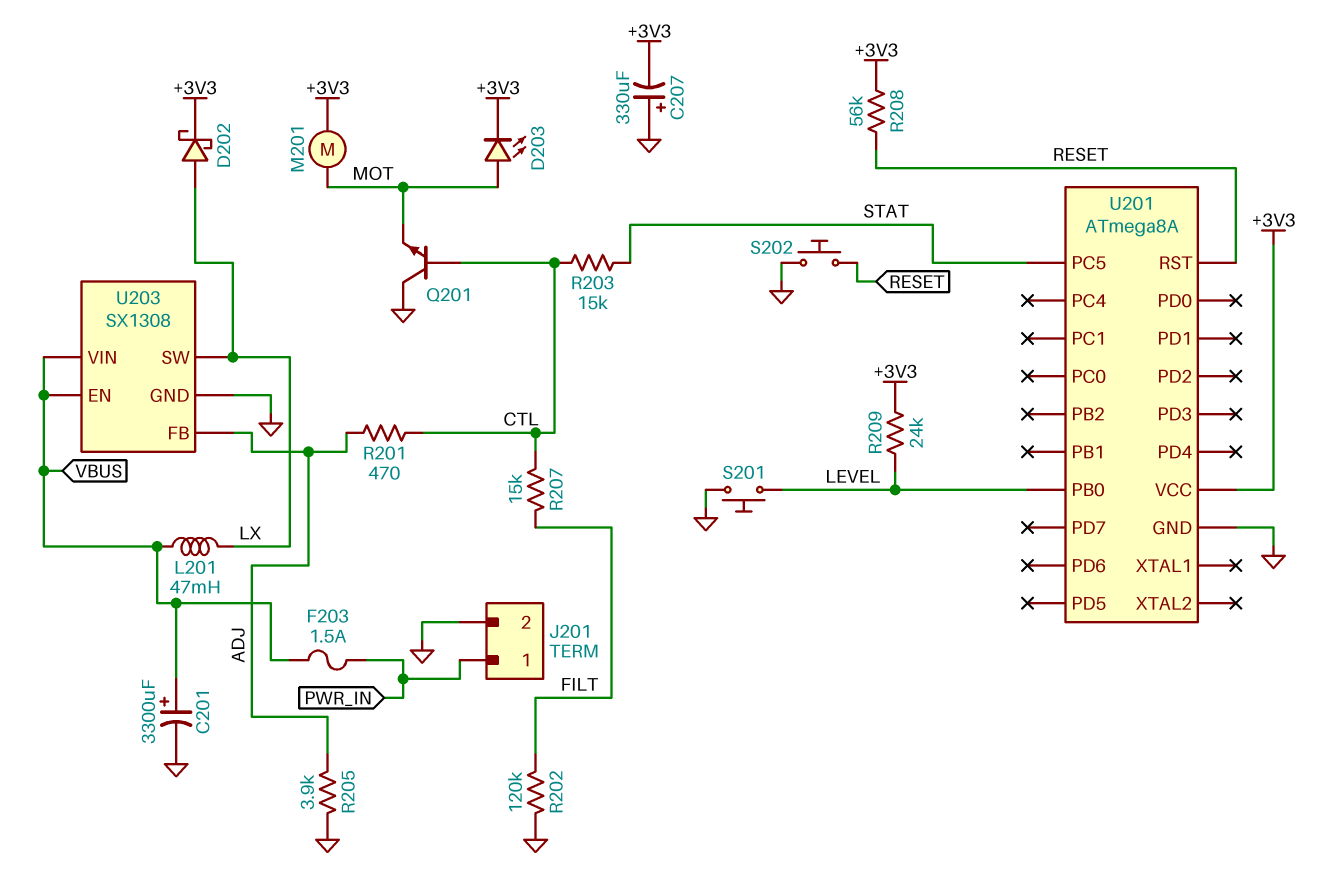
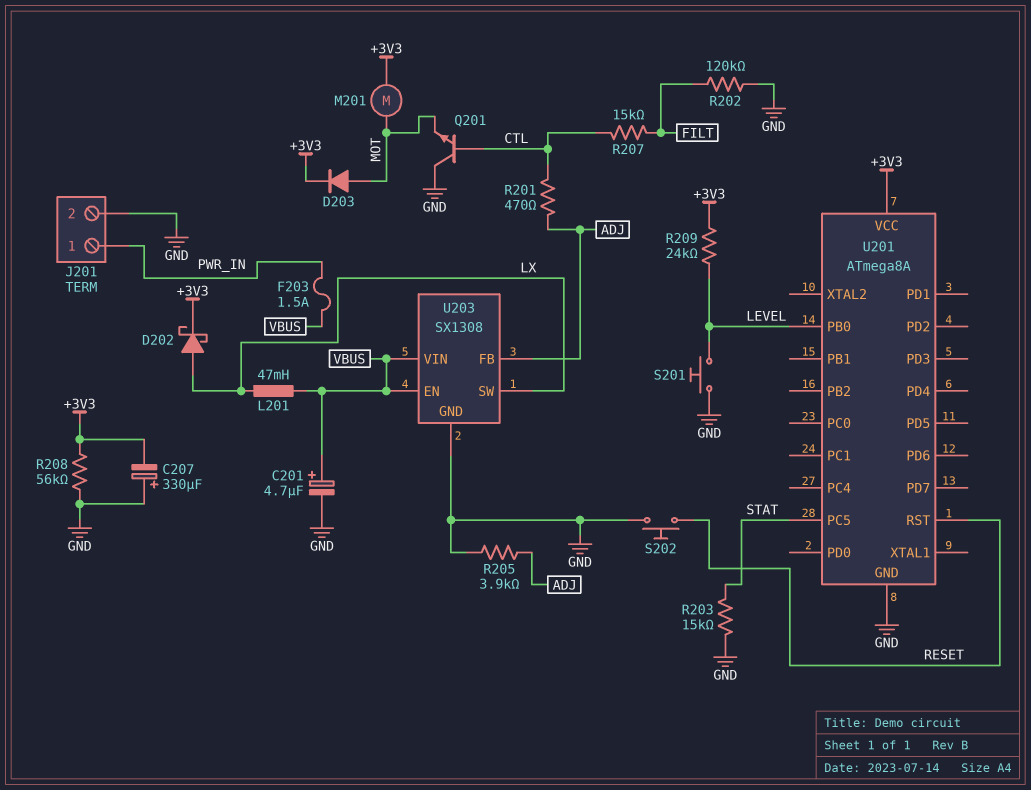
C201: 3300uF (plus VBUS, minus GND) -> 4.7uF (plus VBUS, minus GND)
D203: LED (A MOT, K +3V3) -> diode (A MOT, K +3V3)
R203: 15k (CTL, STAT) -> 15k (GND, STAT)
R208: 56k (+3V3, RESET) -> 56k (+3V3, GND)

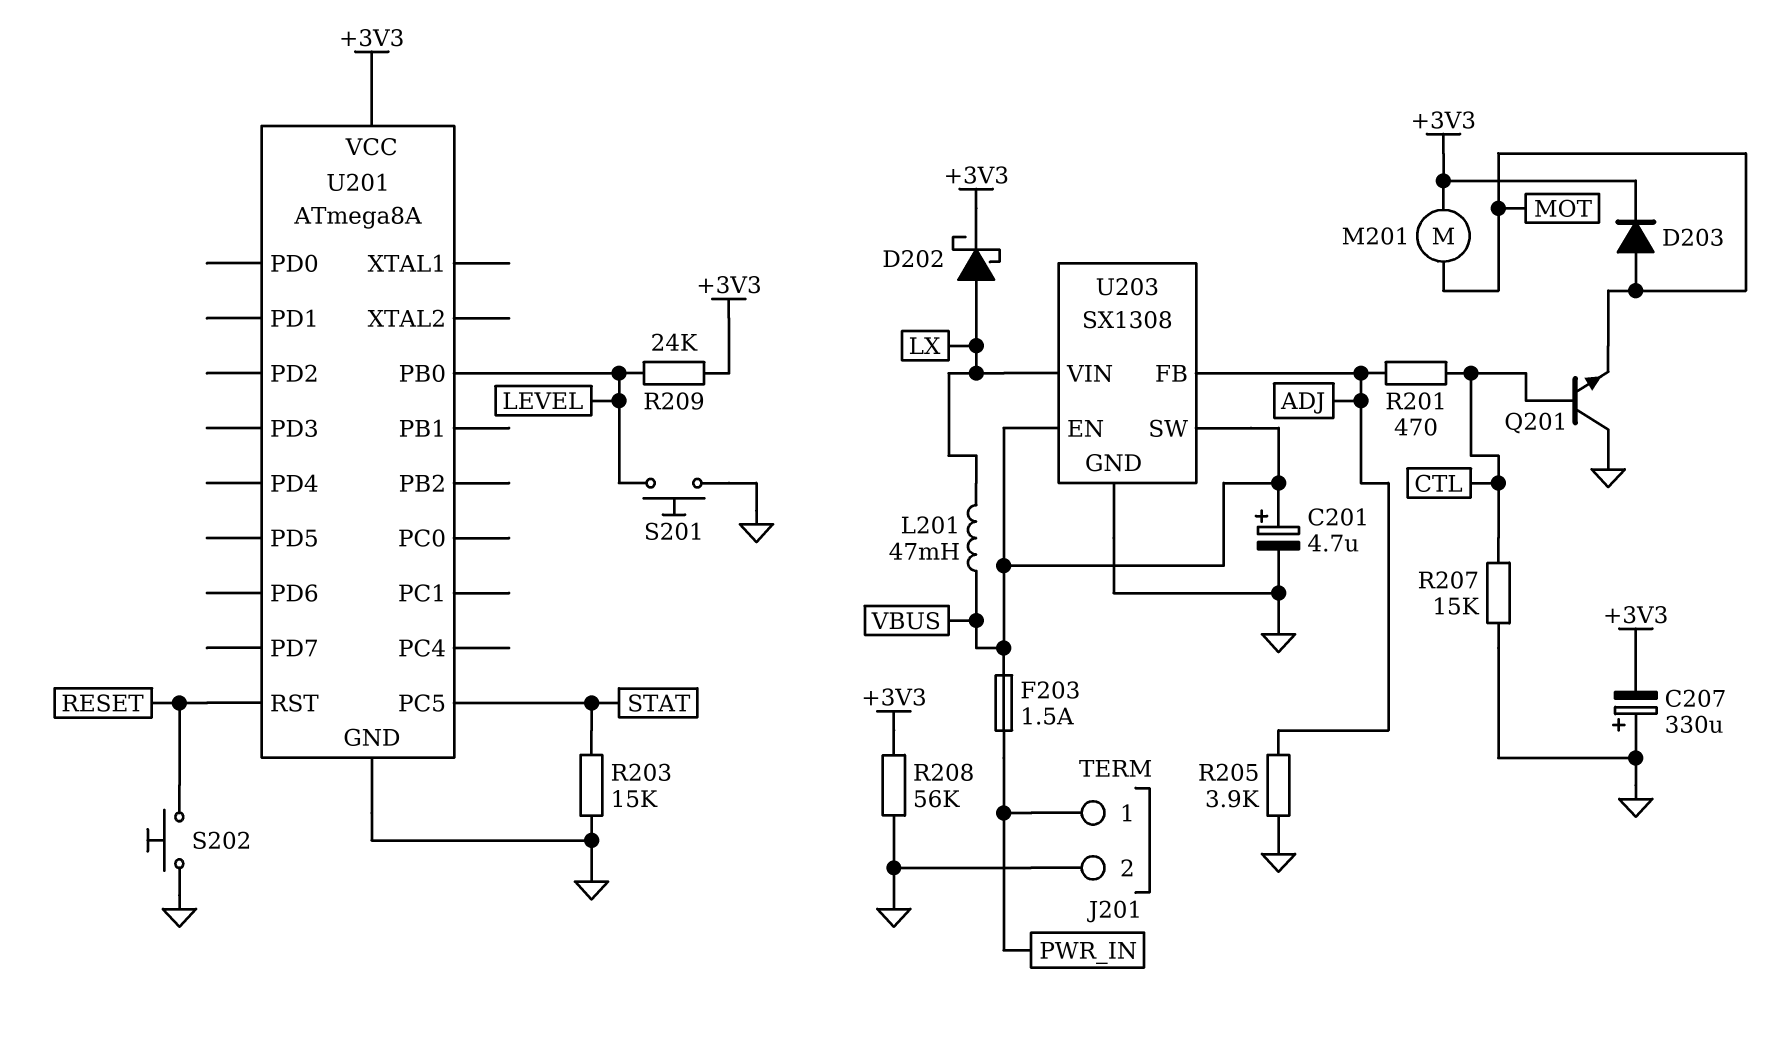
R202: 120k (FILT, GND) -> none
R207: 15k (CTL, FILT) -> 15k (CTL, GND)
U203 pin SW: LX -> VBUS
U203 pin VIN: VBUS -> LX

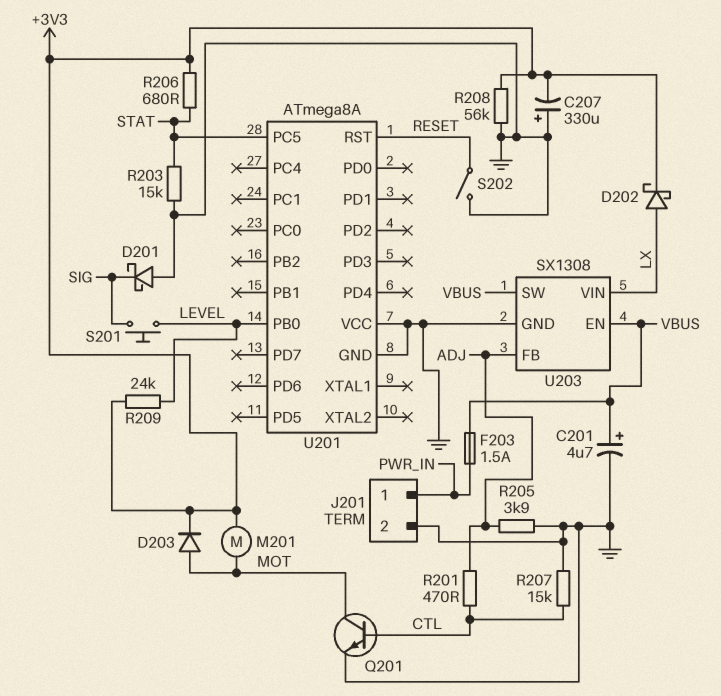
D201: none -> schottky (A GND, K SIG)
L201: 47mH (LX, VBUS) -> none
Q201: NPN (B CTL, C GND, E MOT) -> NPN (B CTL, C MOT, E GND)
R206: none -> 680 (+3V3, STAT)
S201: button (GND, LEVEL) -> button (LEVEL, SIG)
S202: button (GND, RESET) -> switch (GND, RESET)
U201 pin VCC: +3V3 -> GND

